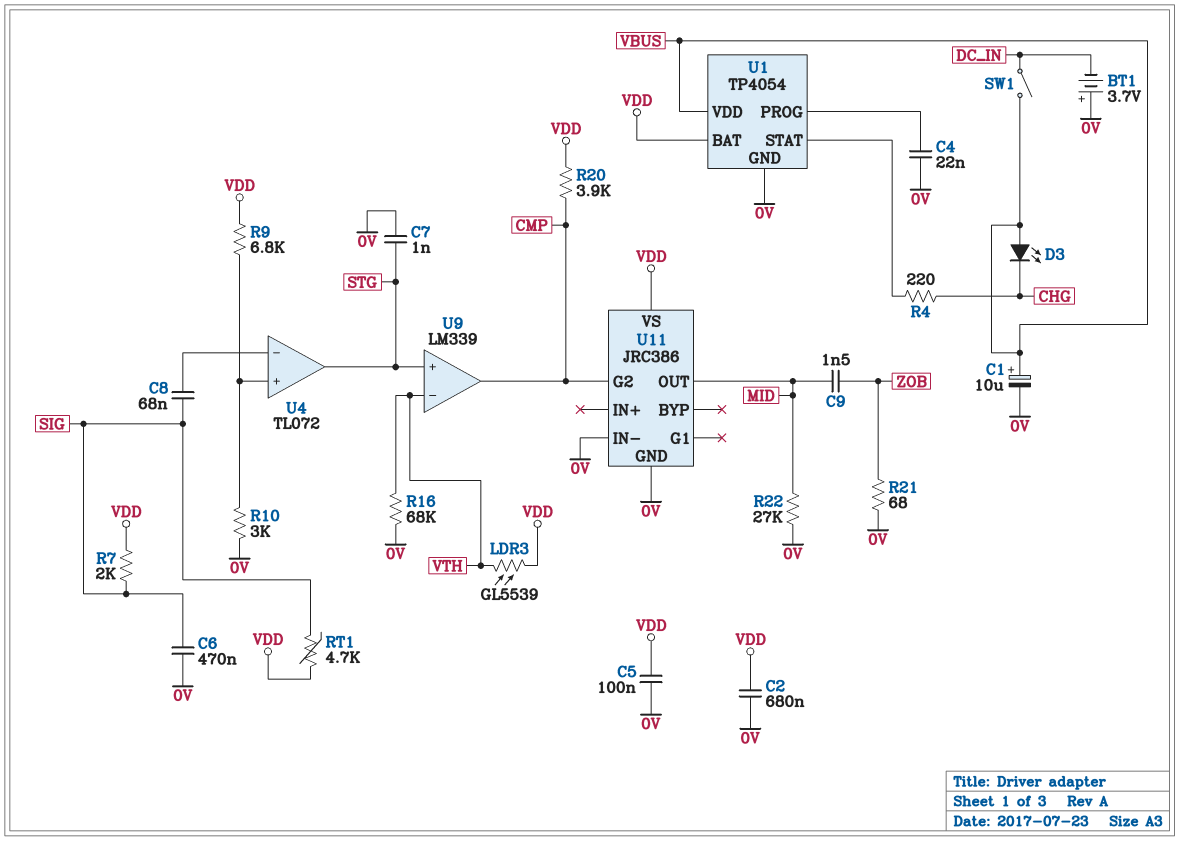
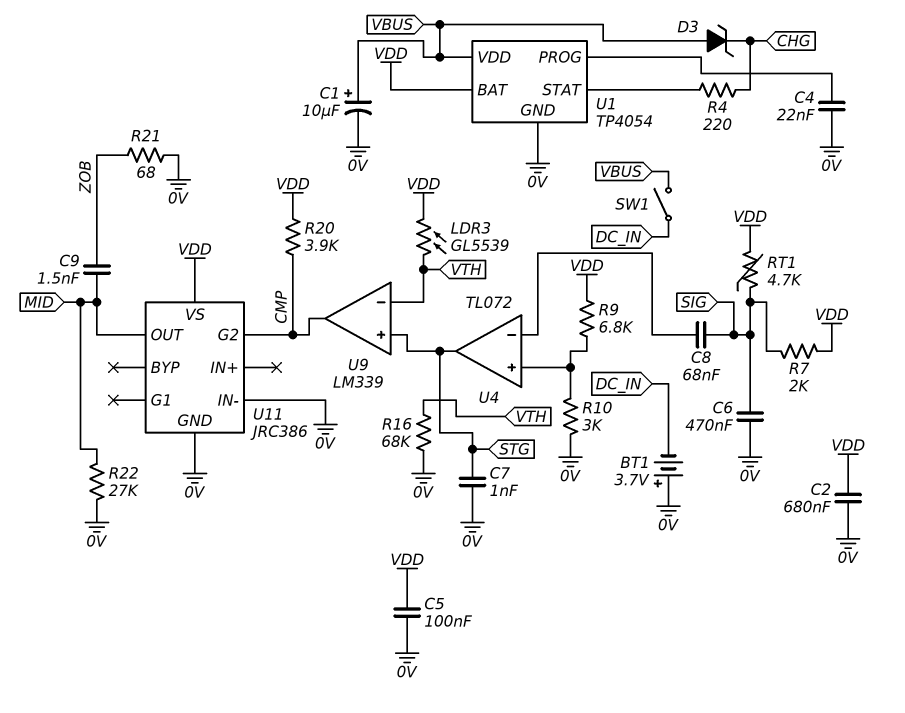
D3: LED (A VBUS, K CHG) -> zener (A VBUS, K CHG)

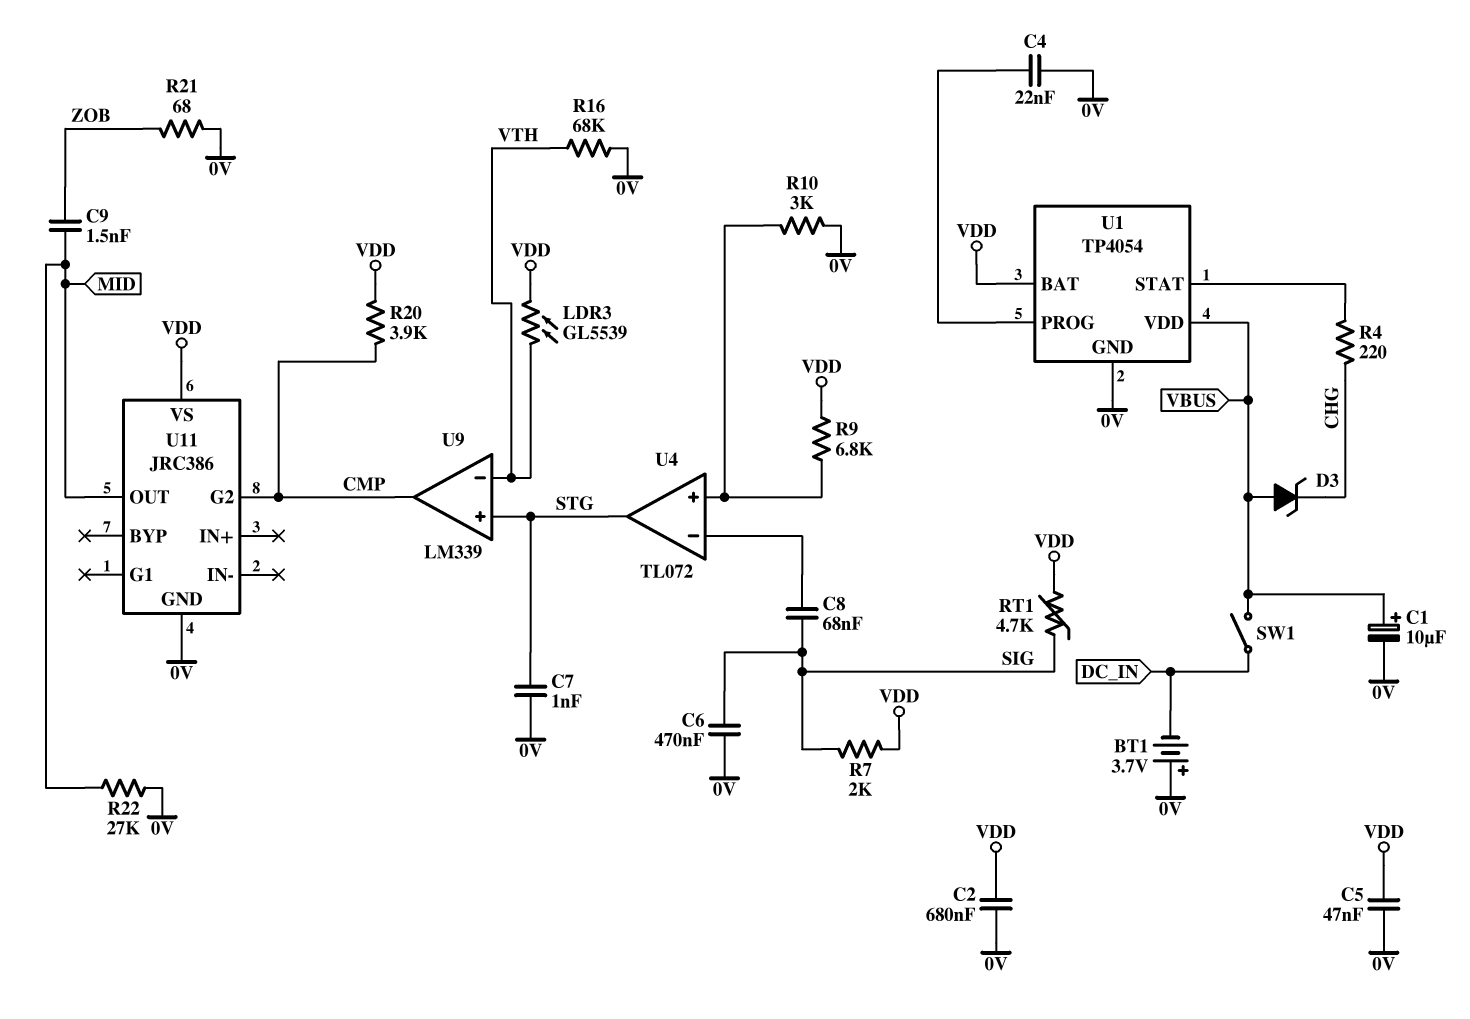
C5: 100nF (0V, VDD) -> 47nF (0V, VDD)
U11 pin IN-: 0V -> none

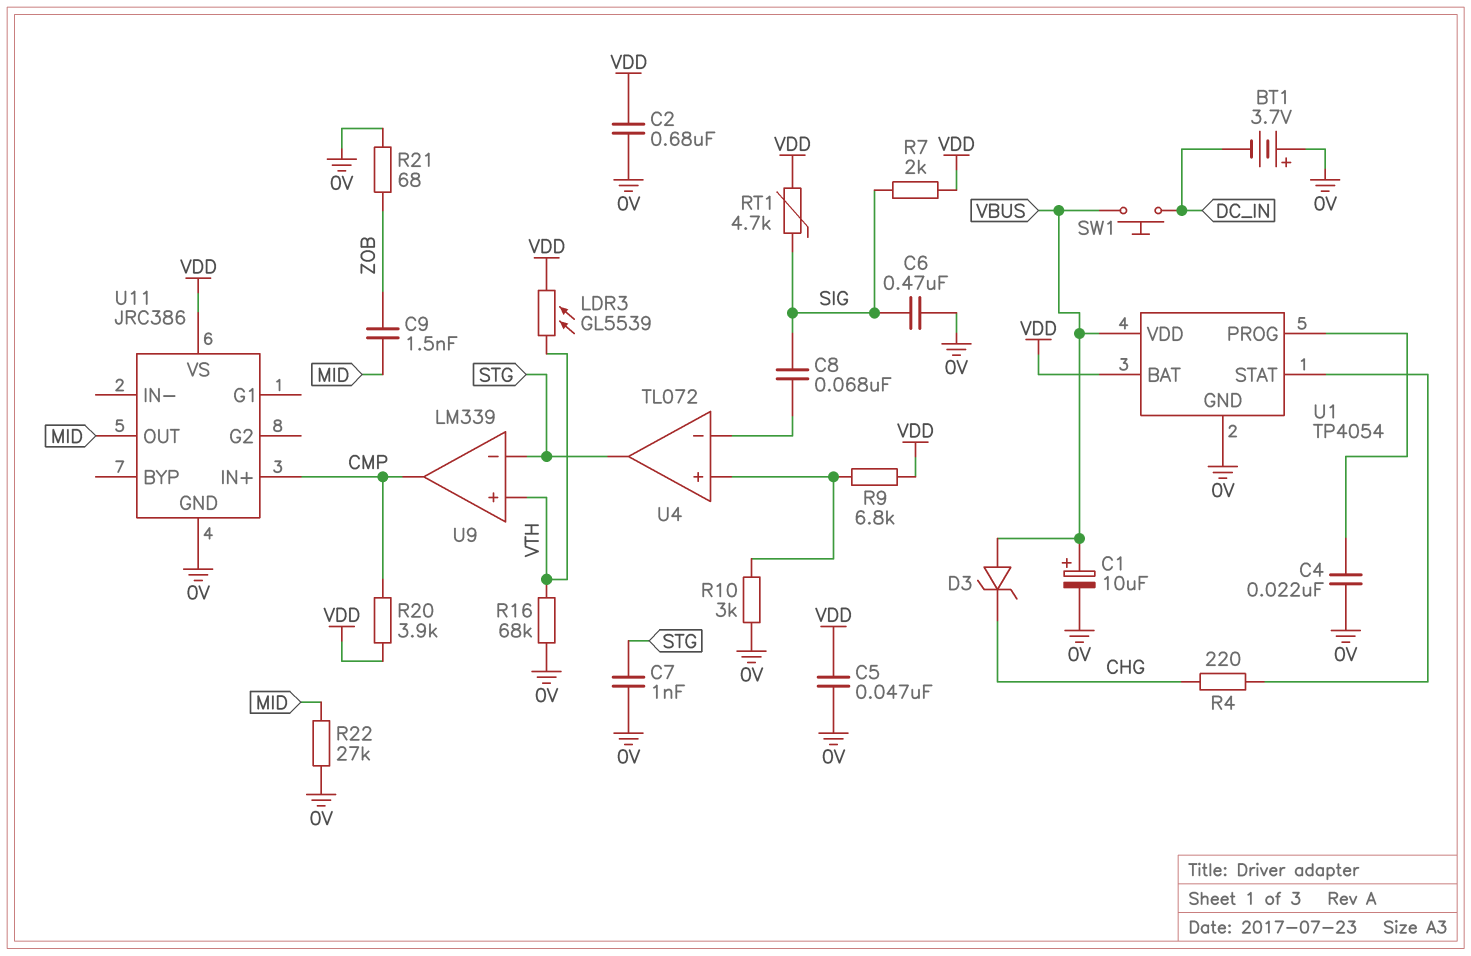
SW1: switch (DC_IN, VBUS) -> button (DC_IN, VBUS)
U9 pin in+: STG -> VTH
U9 pin in-: VTH -> STG
U11 pin G2: CMP -> none
U11 pin IN+: none -> CMP

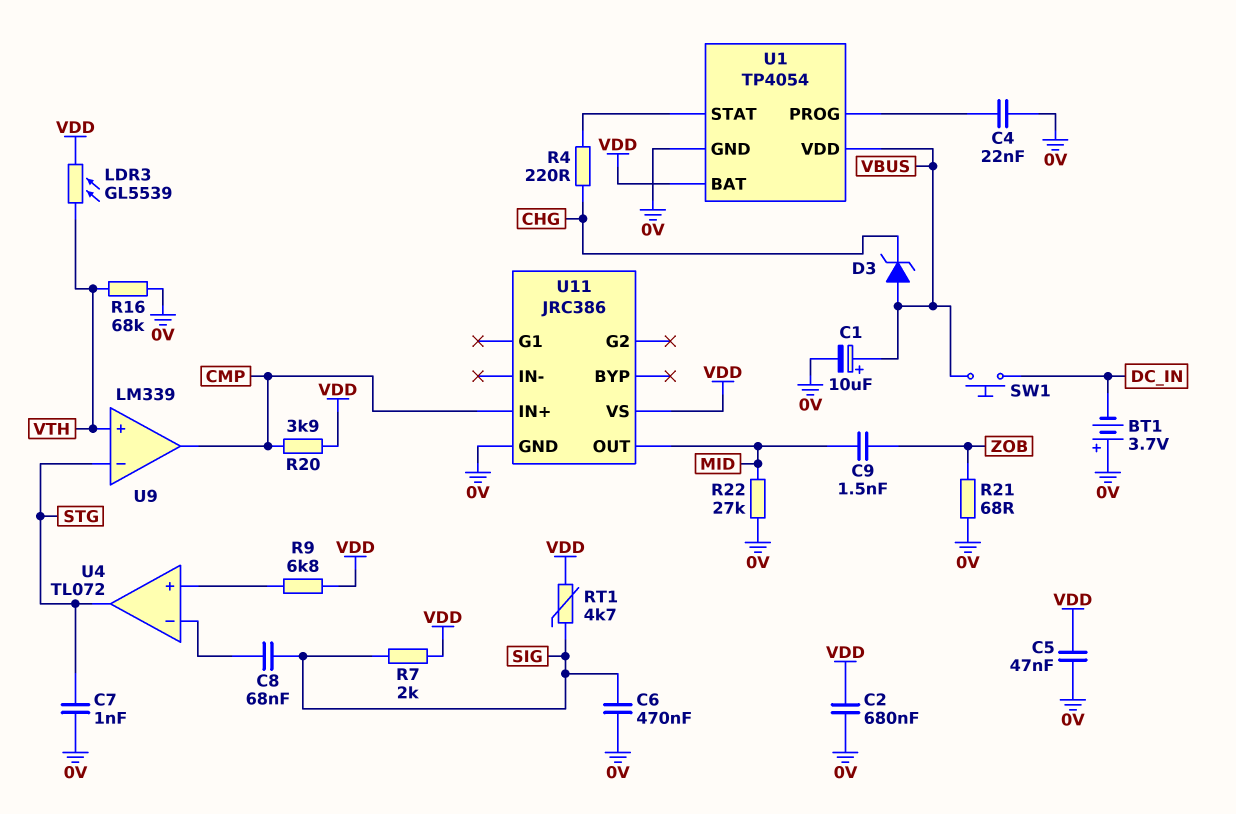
R10: 3k (0V, U4/in+) -> none

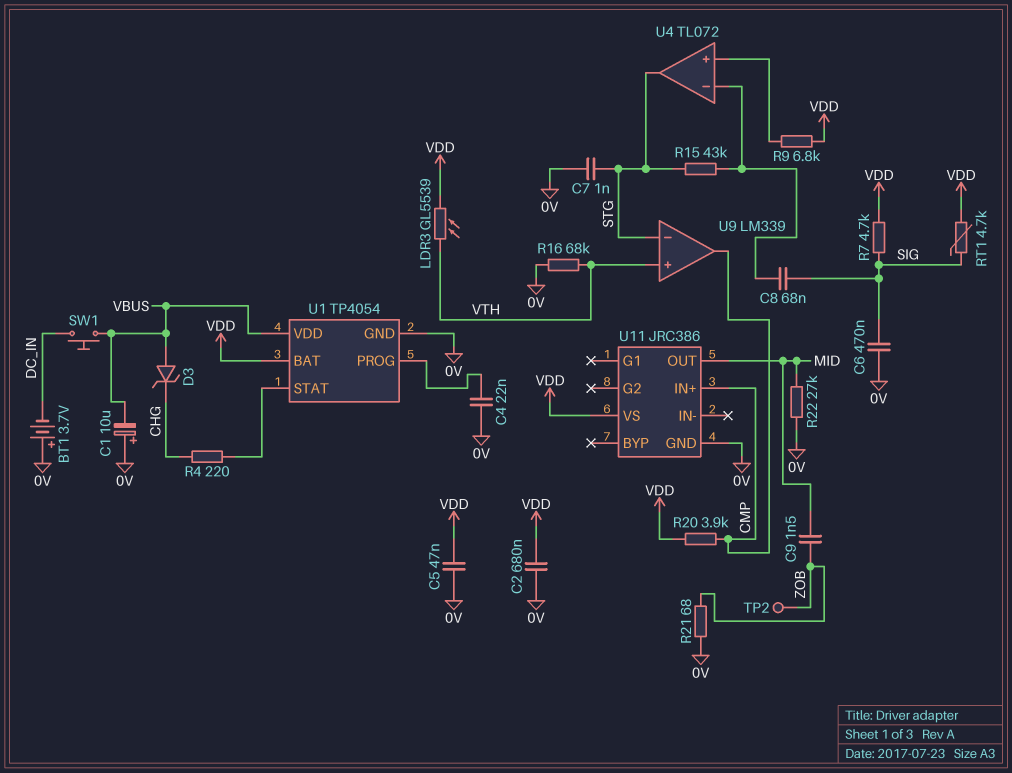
C1: 10uF (plus VBUS, minus 0V) -> 10uF (plus 0V, minus VBUS)
R7: 2k (SIG, VDD) -> 4.7k (SIG, VDD)
R15: none -> 43k (STG, U4/in-)
TP2: none -> test point (ZOB)

